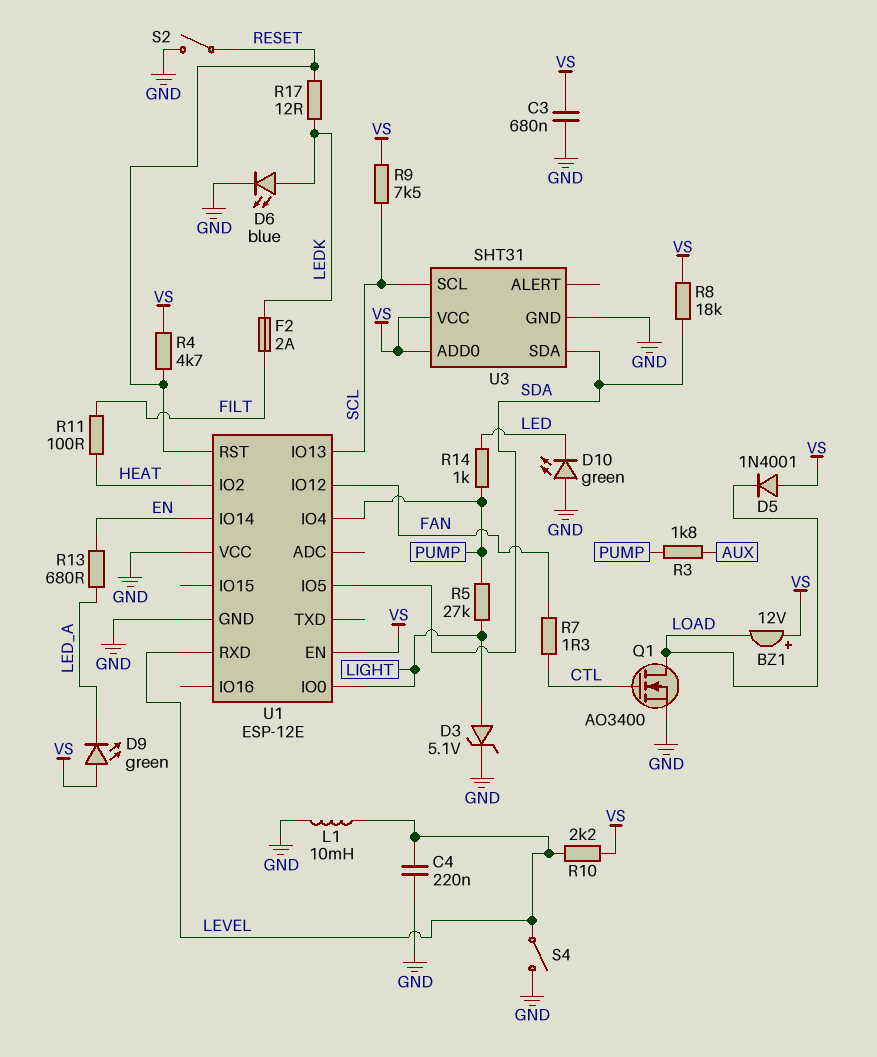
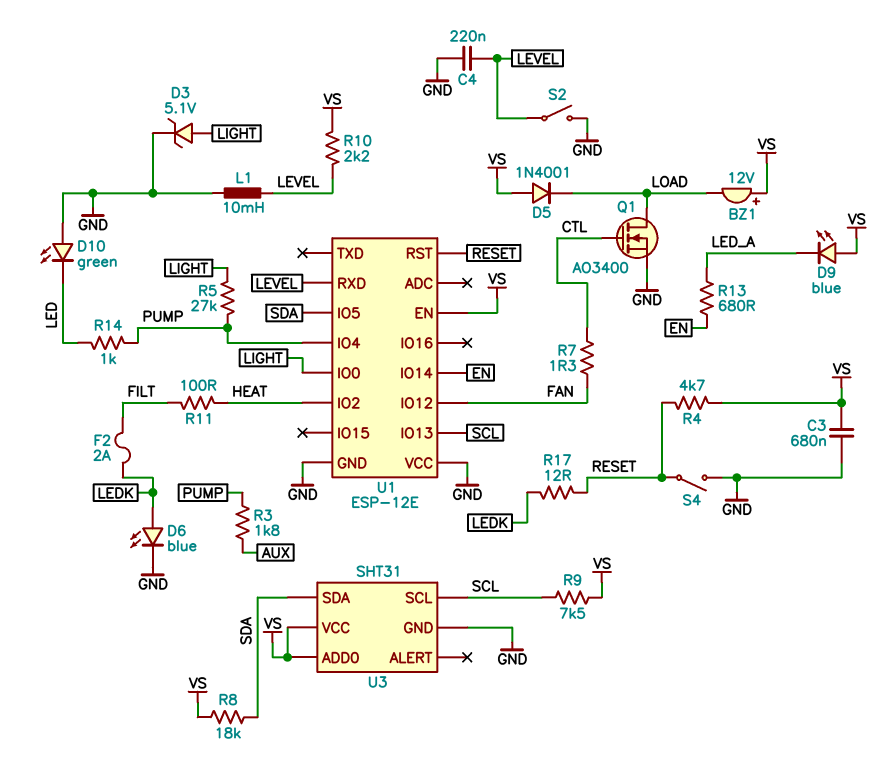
D9: LED green (A VS, K LED_A) -> LED blue (A VS, K LED_A)
S2: switch (GND, RESET) -> switch (GND, LEVEL)
S4: switch (GND, LEVEL) -> switch (GND, RESET)

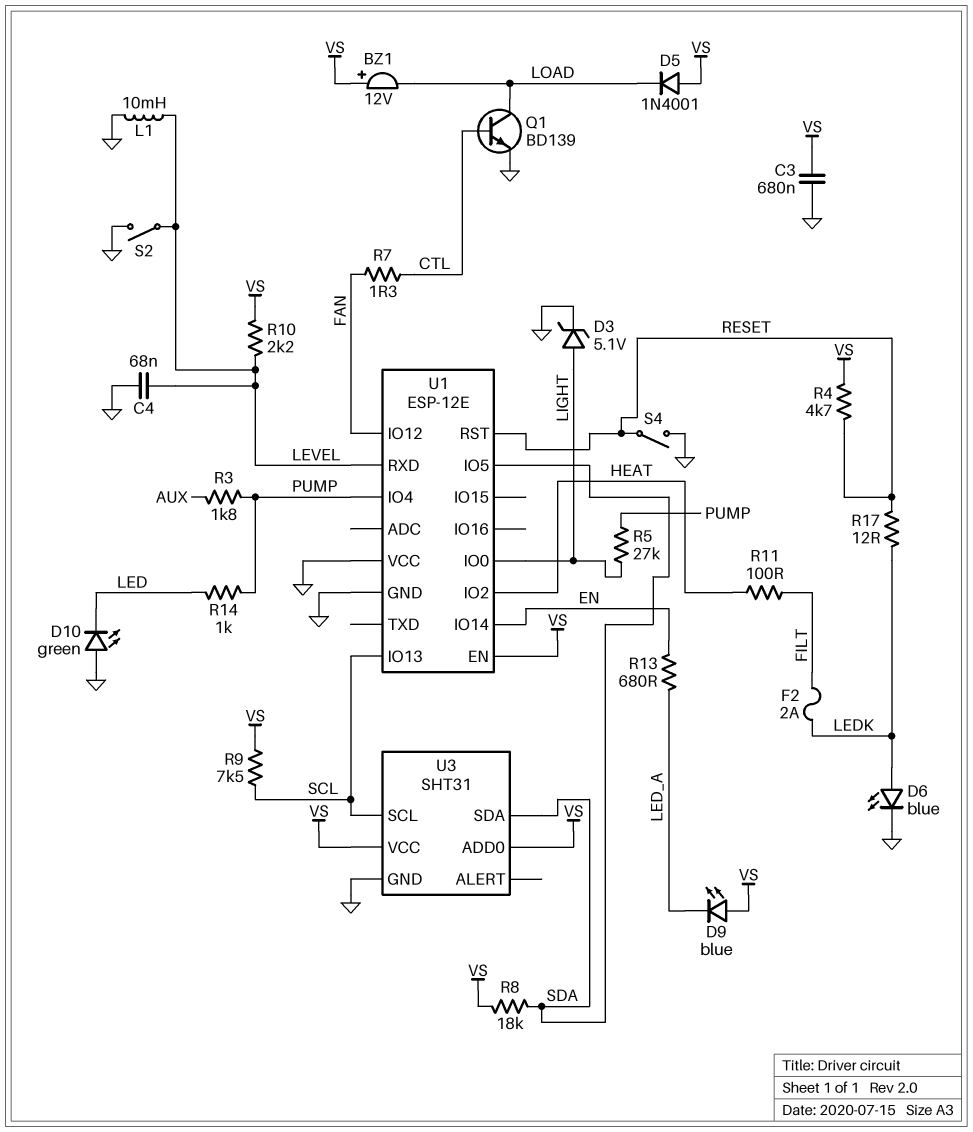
C4: 220nF (GND, LEVEL) -> 68nF (GND, LEVEL)
Q1: NMOS AO3400 (G CTL, D LOAD, S GND) -> NPN BD139 (B CTL, C LOAD, E GND)

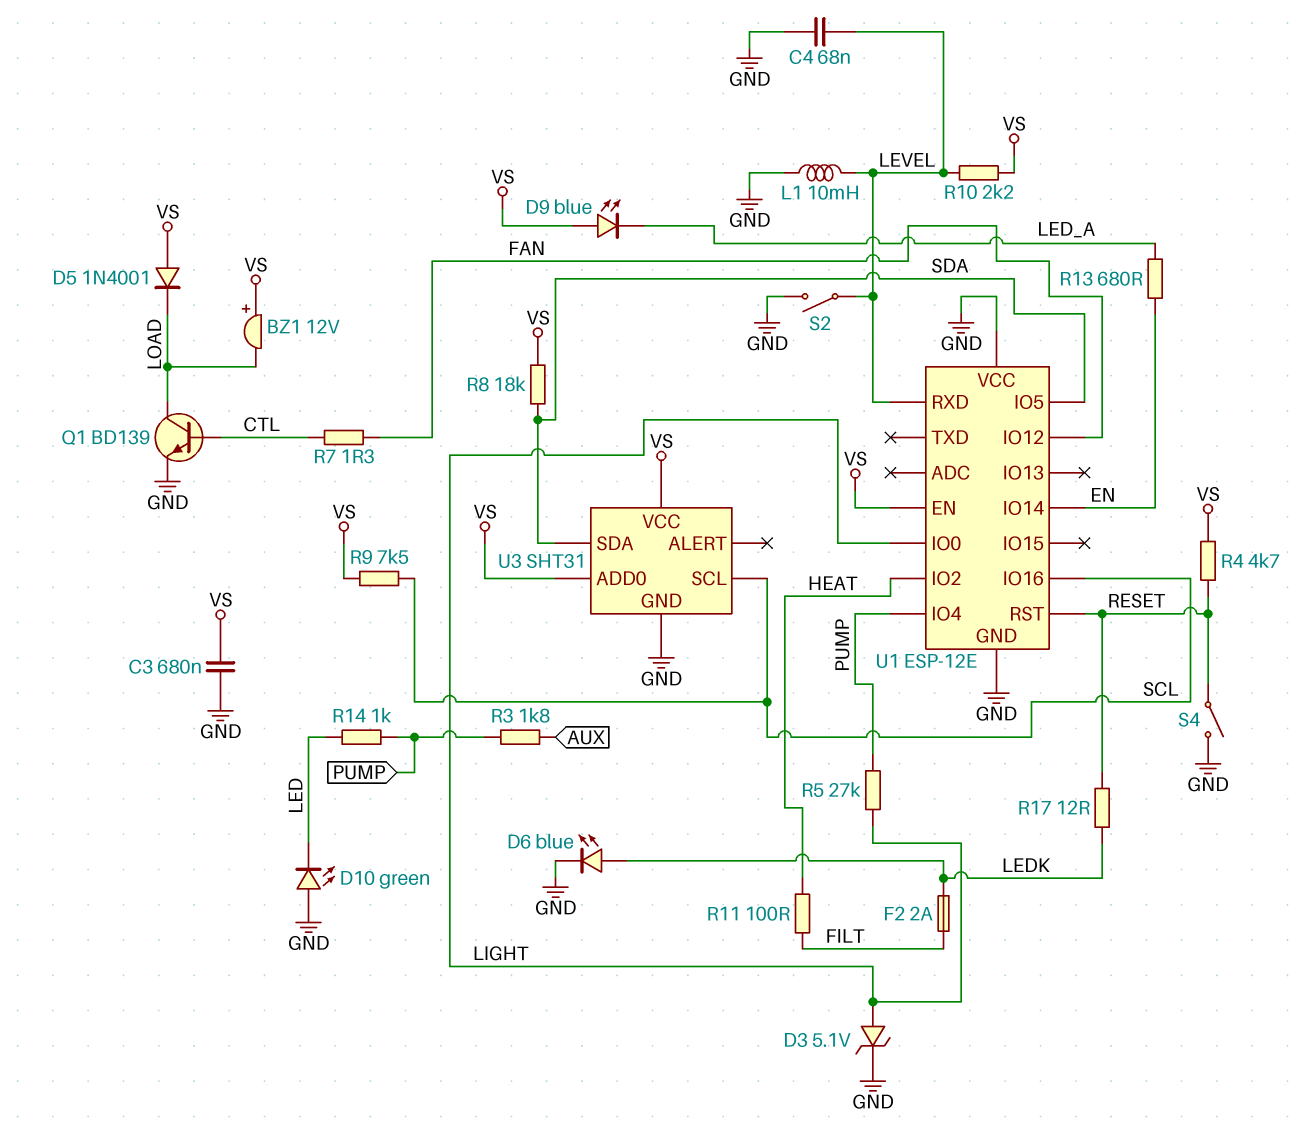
U1 pin IO13: SCL -> none
U1 pin IO16: none -> SCL

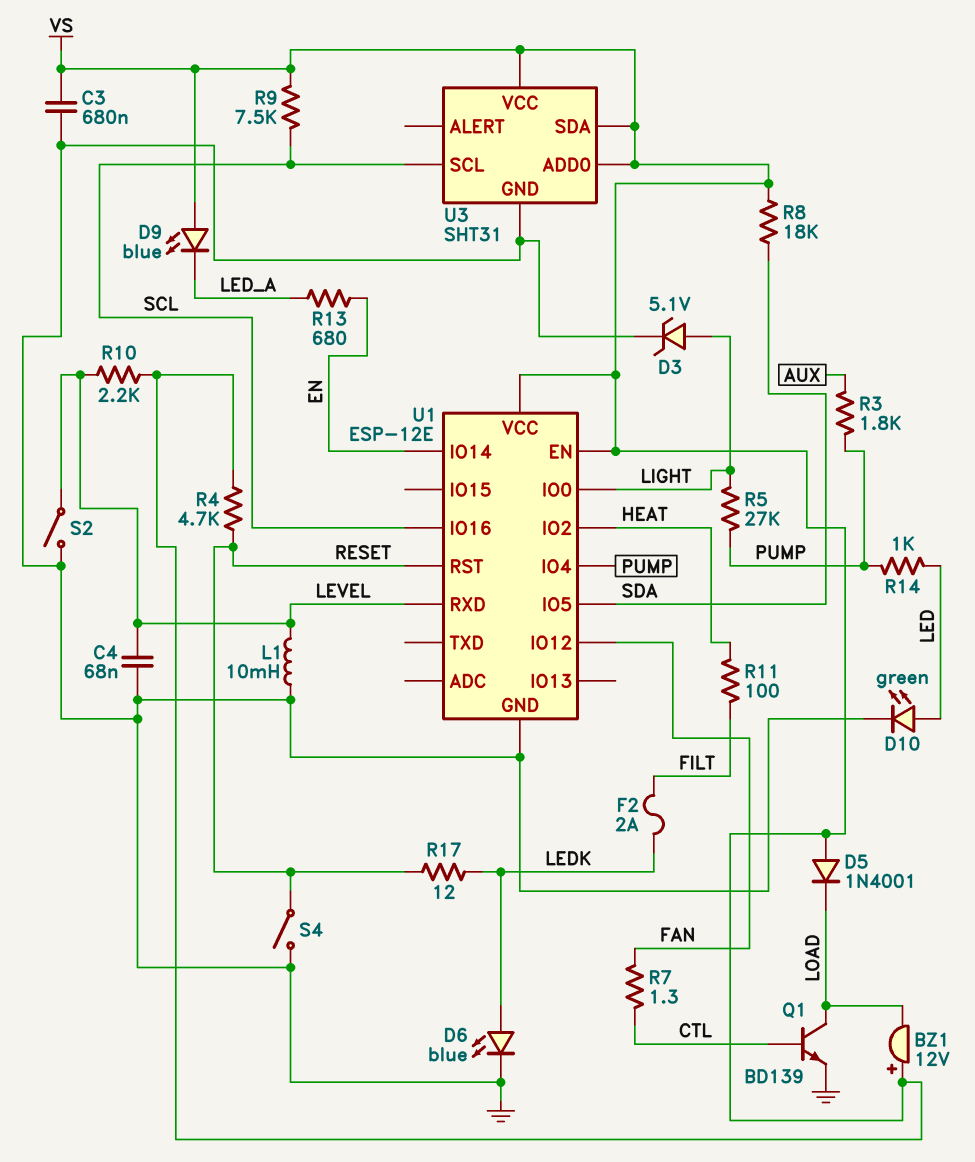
D10: LED green (A GND, K LED) -> LED green (A LED, K GND)
U1 pin VCC: GND -> VS
U3 pin SDA: SDA -> VS

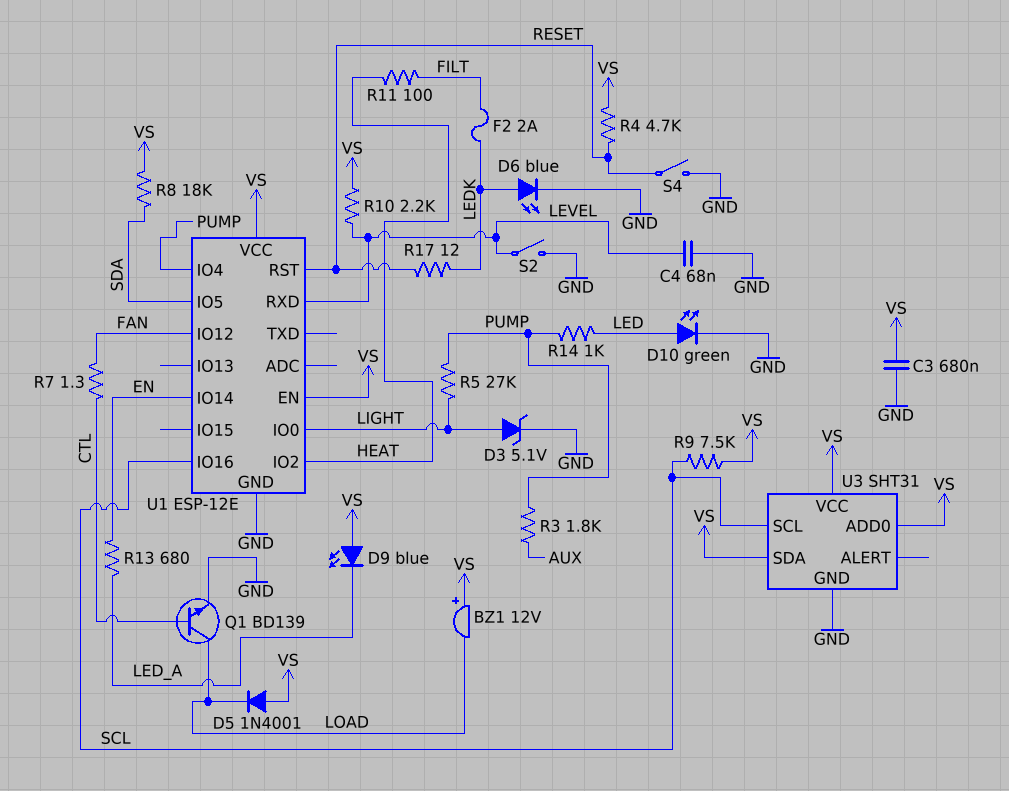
L1: 10mH (GND, LEVEL) -> none

